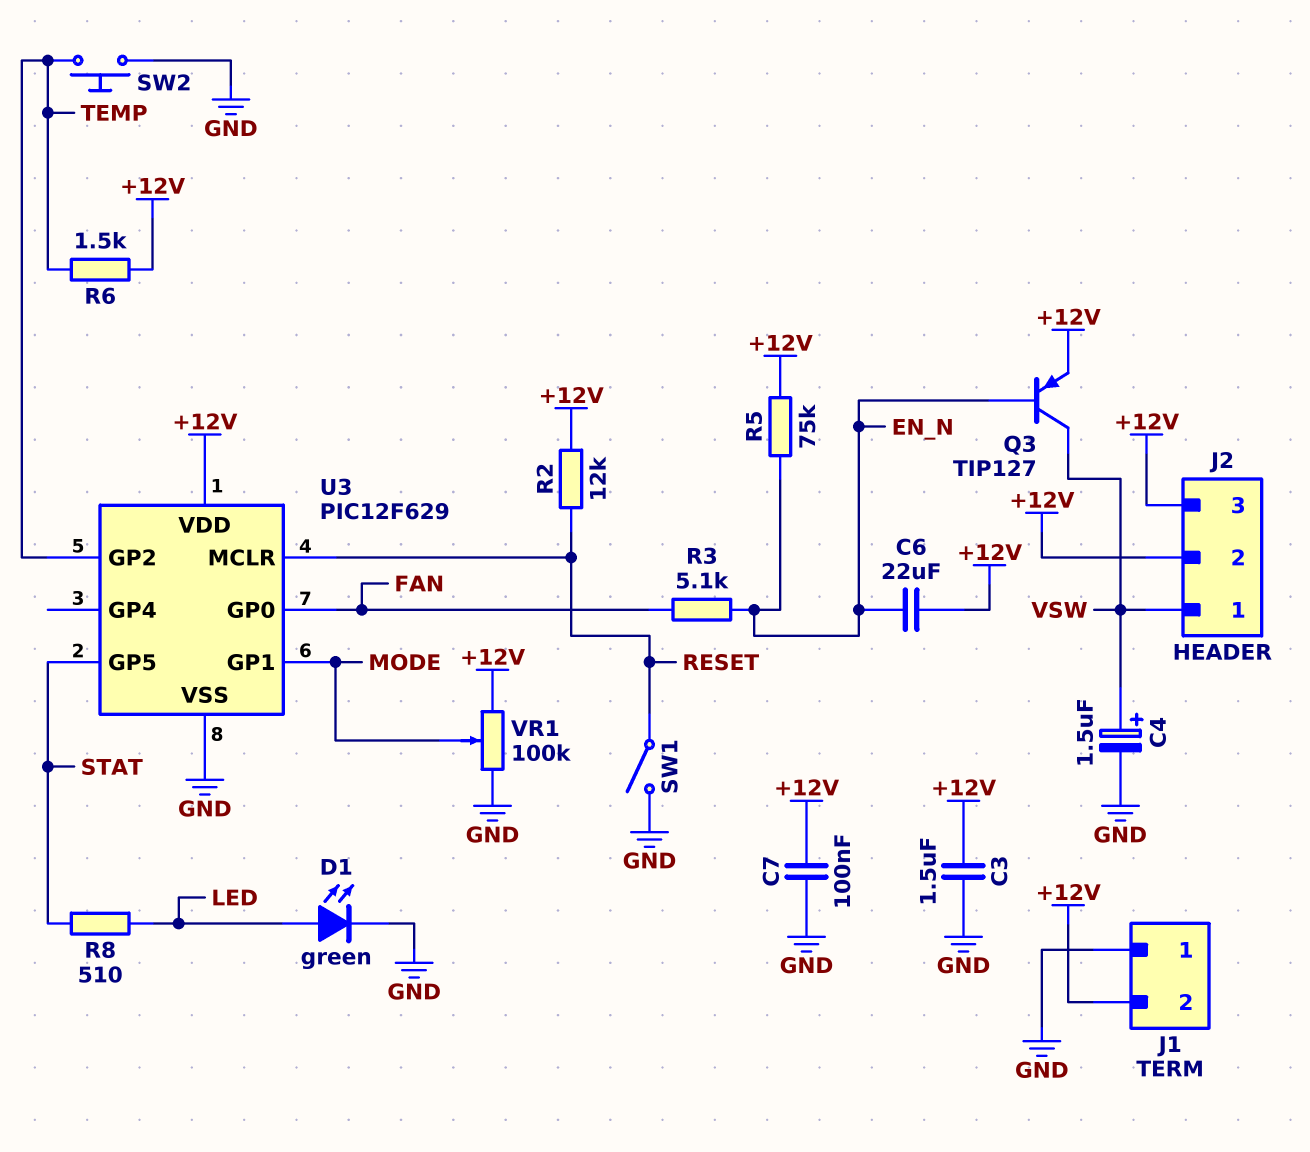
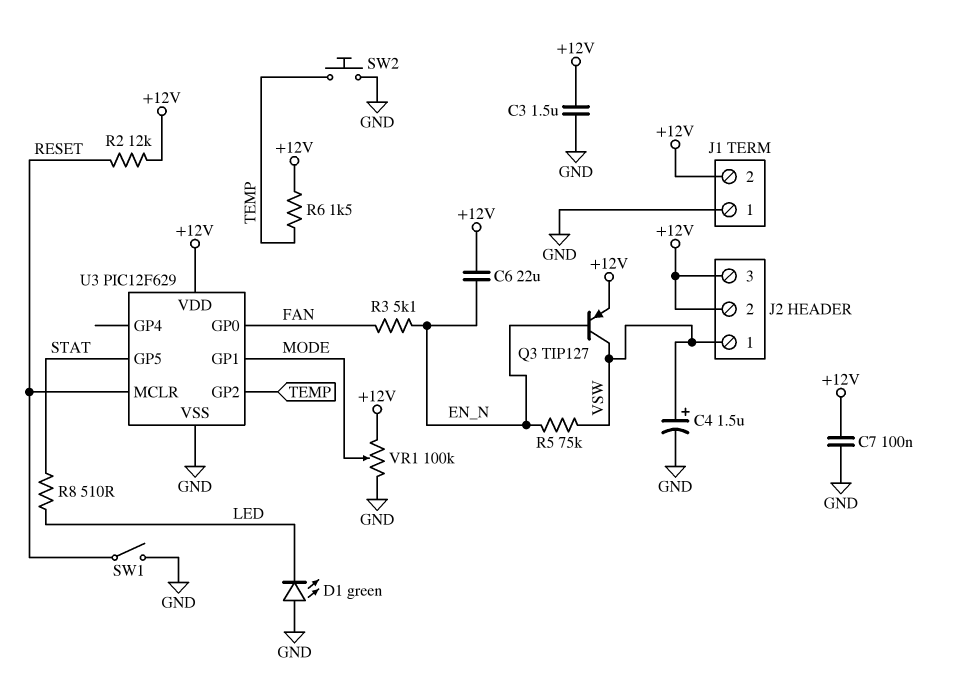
D1: LED green (A LED, K GND) -> LED green (A GND, K LED)
R5: 75k (+12V, EN_N) -> 75k (EN_N, VSW)

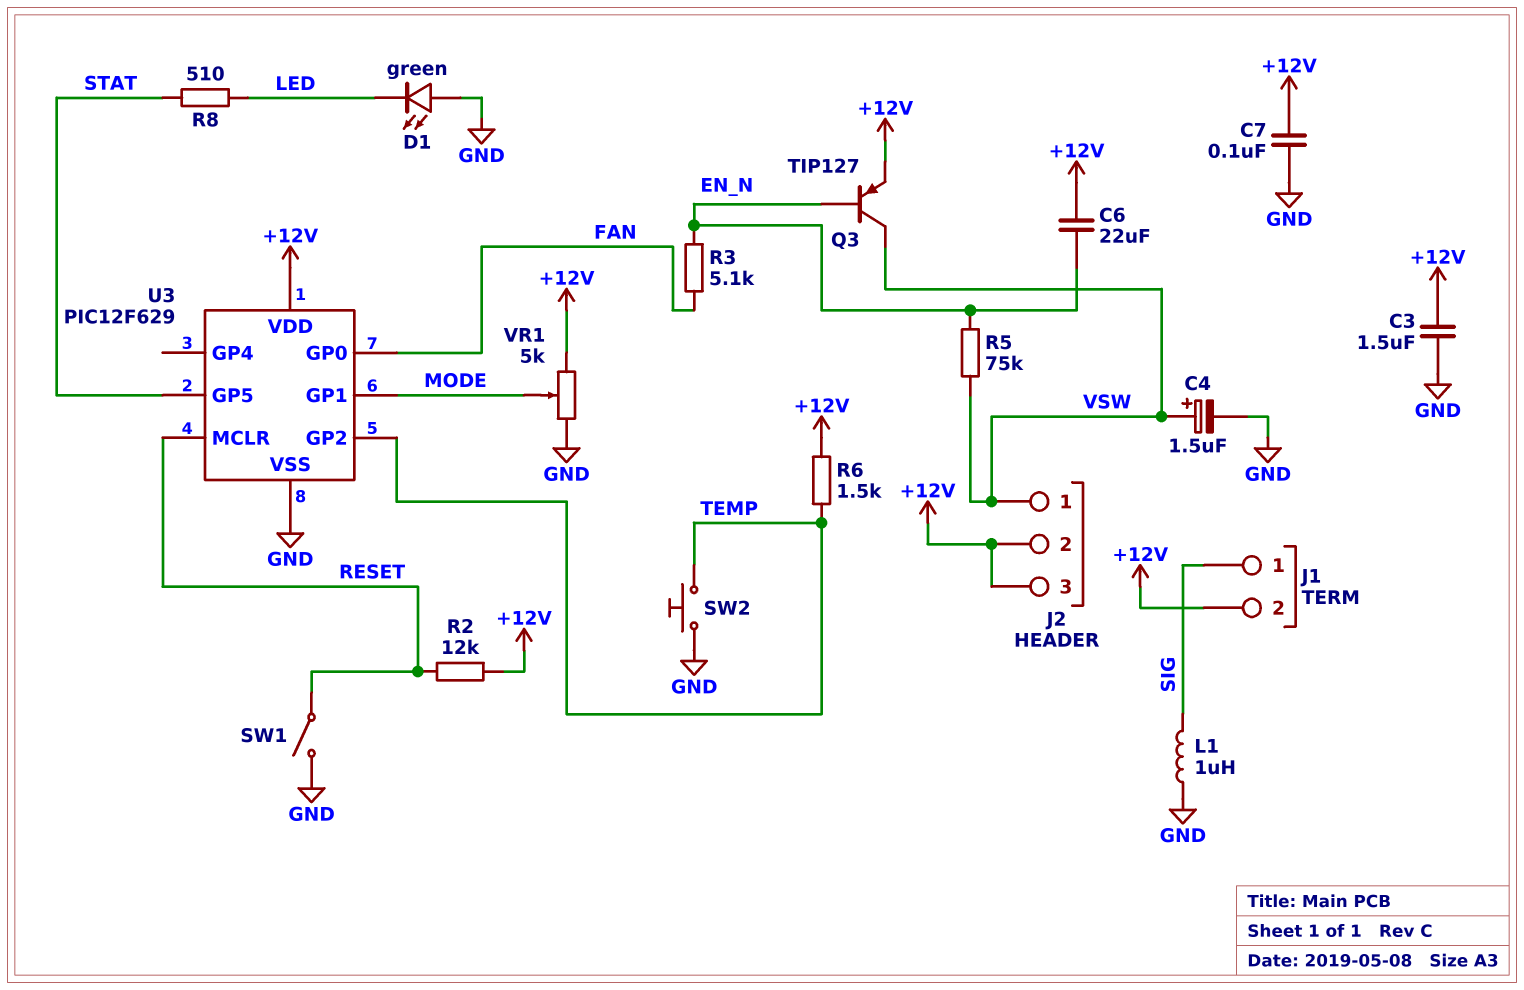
J1 pin 1: GND -> SIG
L1: none -> 1uH (GND, SIG)
VR1: 100k (+12V, GND, wiper MODE) -> 5k (+12V, GND, wiper MODE)

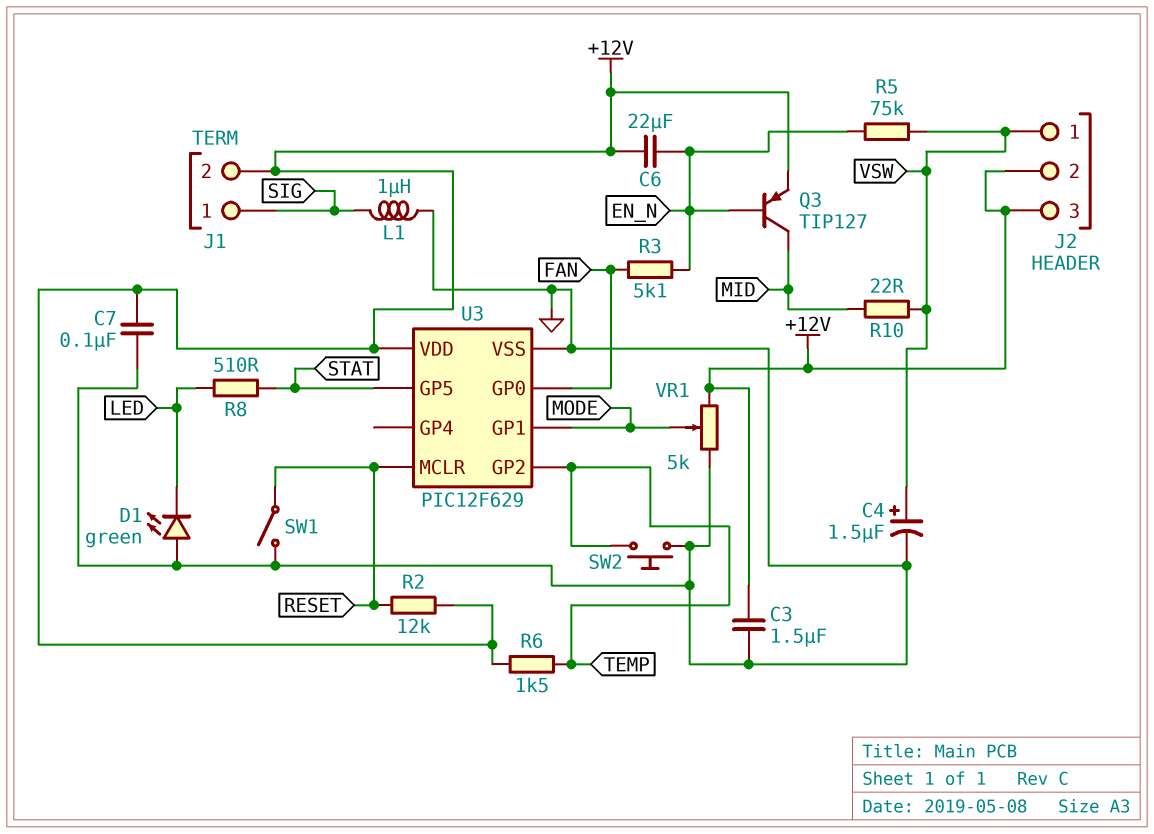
Q3: PNP TIP127 (B EN_N, C VSW, E +12V) -> PNP TIP127 (B EN_N, C MID, E +12V)
R10: none -> 22 (MID, VSW)

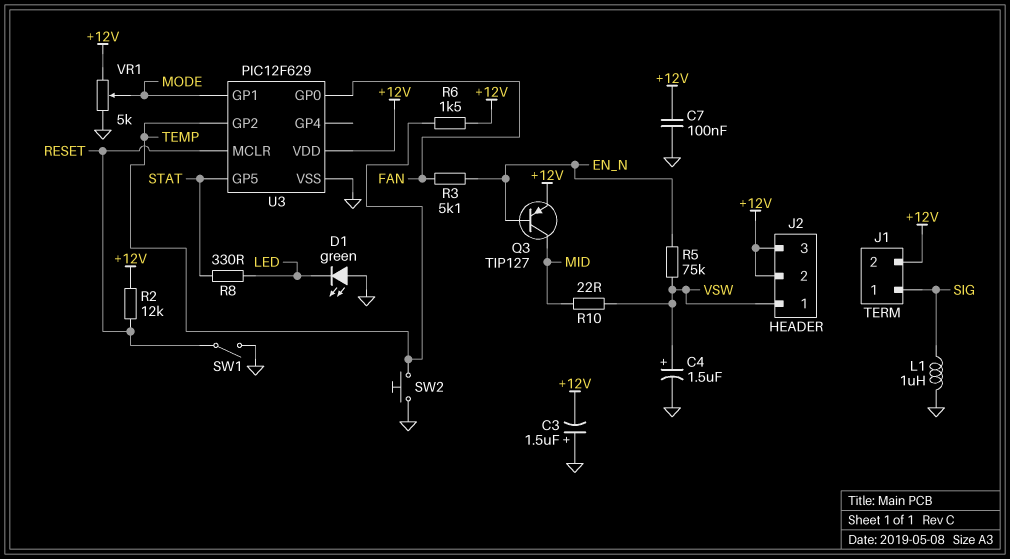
C3: 1.5uF (+12V, GND) -> 1.5uF (plus GND, minus +12V)
C6: 22uF (+12V, EN_N) -> none
R8: 510 (LED, STAT) -> 330 (LED, STAT)

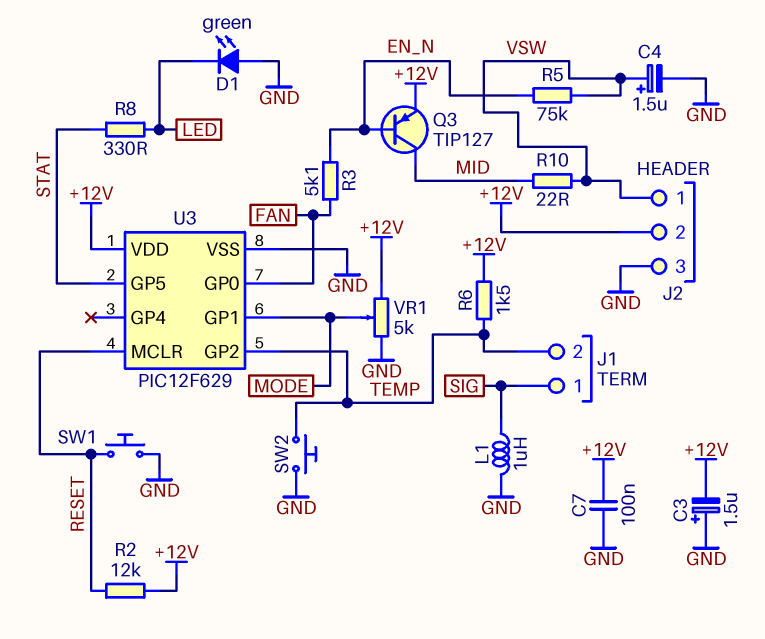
J1 pin 2: +12V -> TEMP
J2 pin 3: +12V -> GND
SW1: switch (GND, RESET) -> button (GND, RESET)

